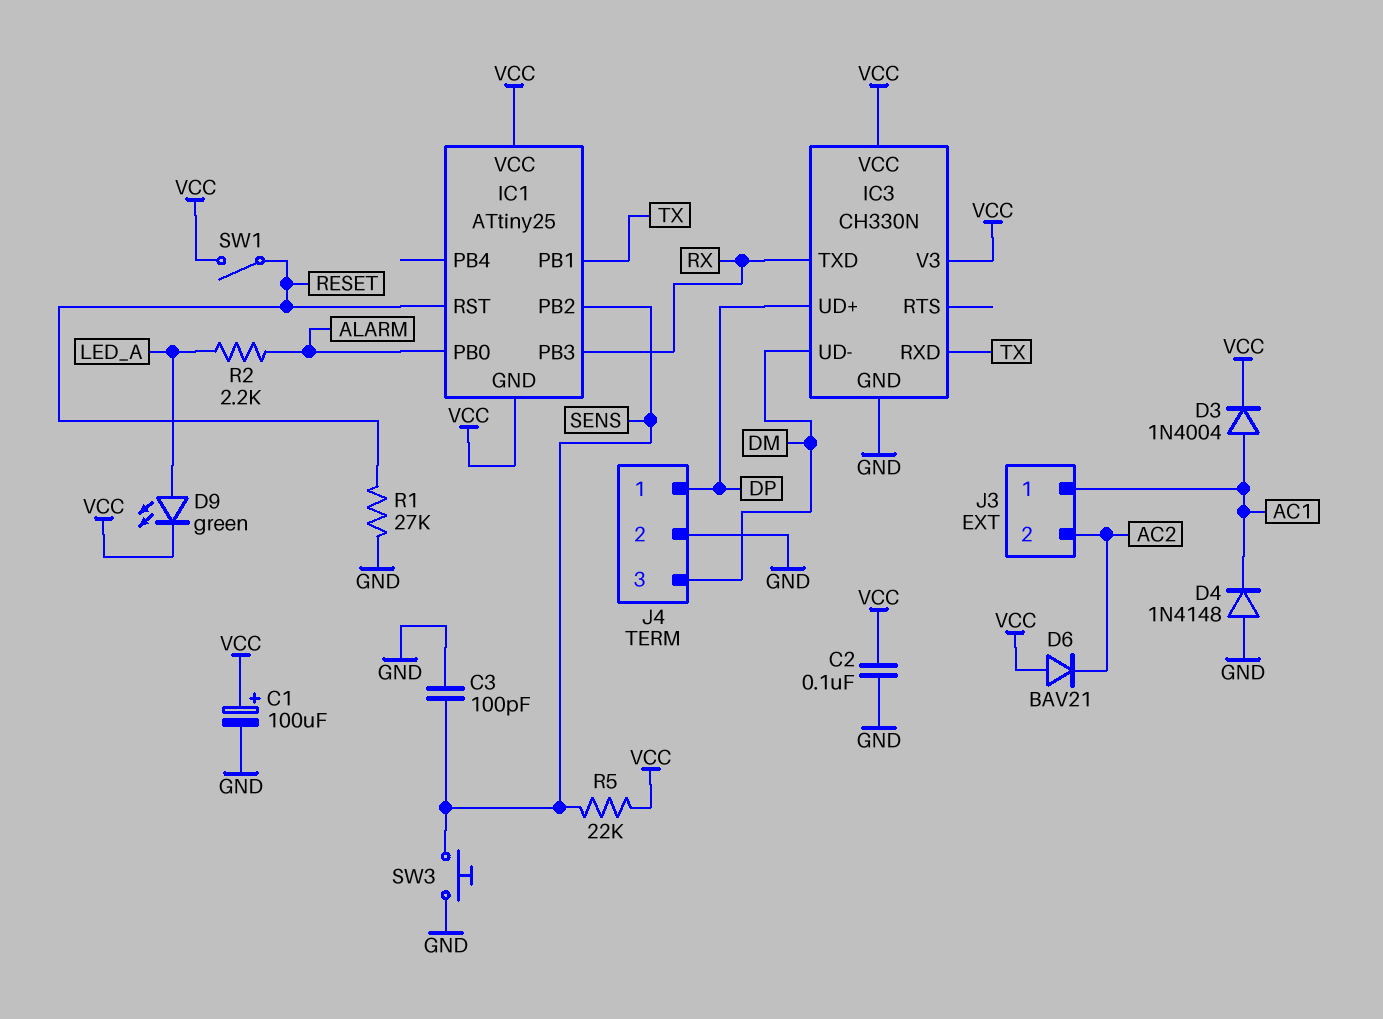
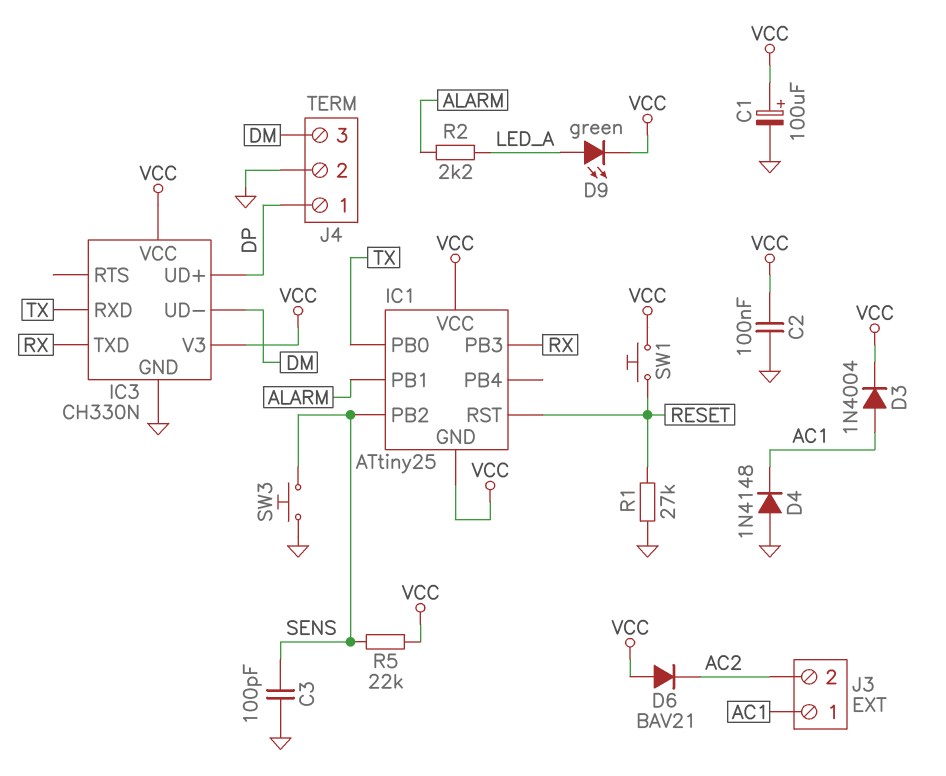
IC1 pin PB0: ALARM -> TX
IC1 pin PB1: TX -> ALARM
SW1: switch (RESET, VCC) -> button (RESET, VCC)

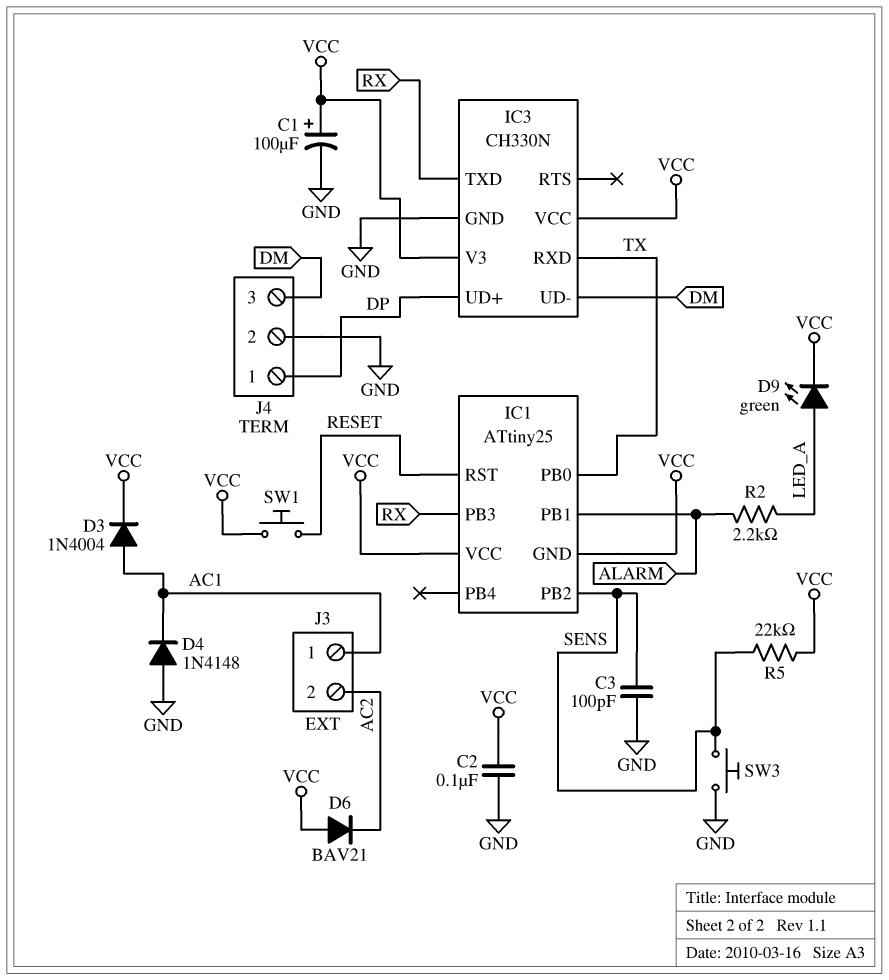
R1: 27k (GND, RESET) -> none

